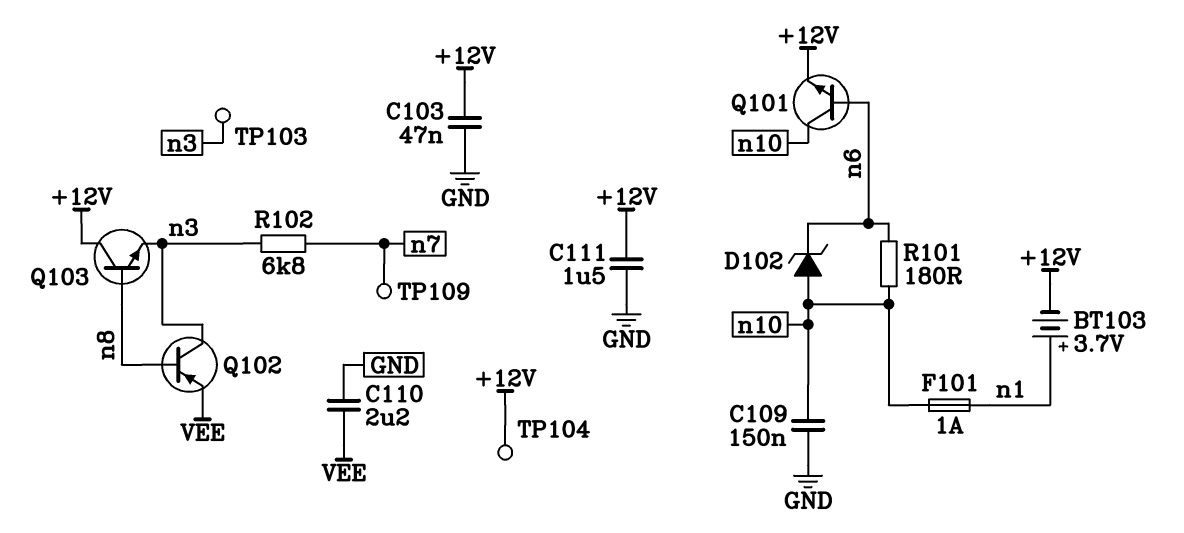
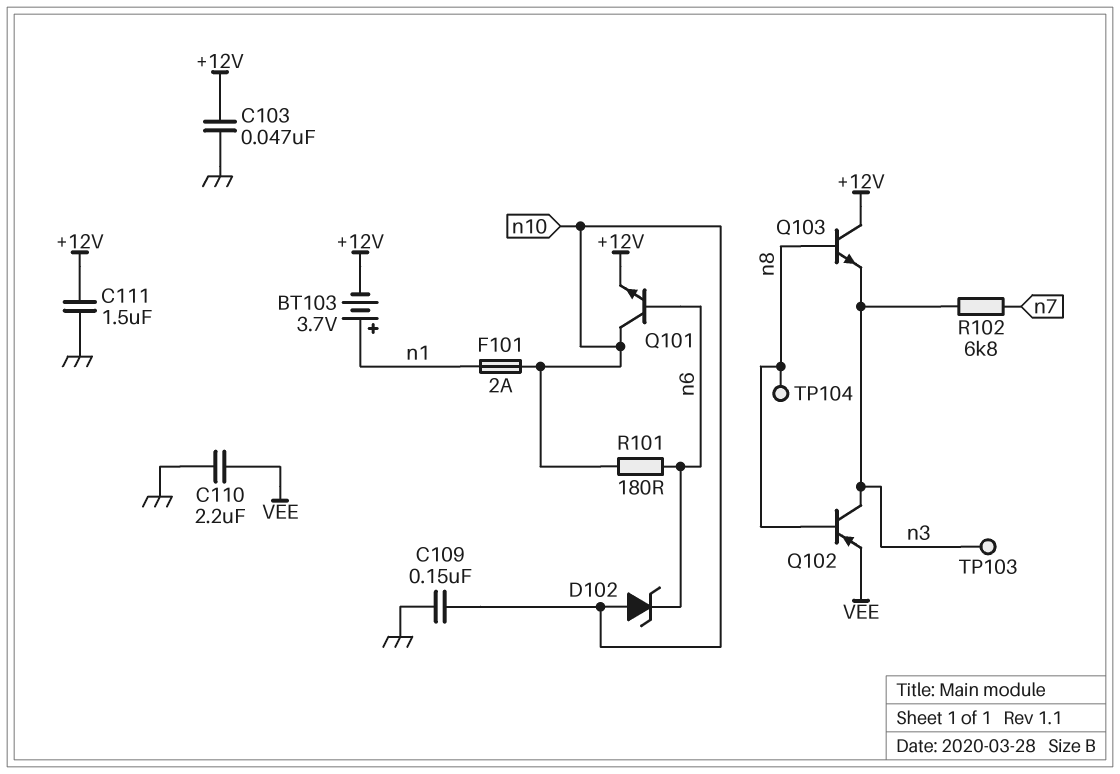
F101: 1A (n1, n10) -> 2A (n1, n10)
TP104: test point (+12V) -> test point (n8)
TP109: test point (n7) -> none

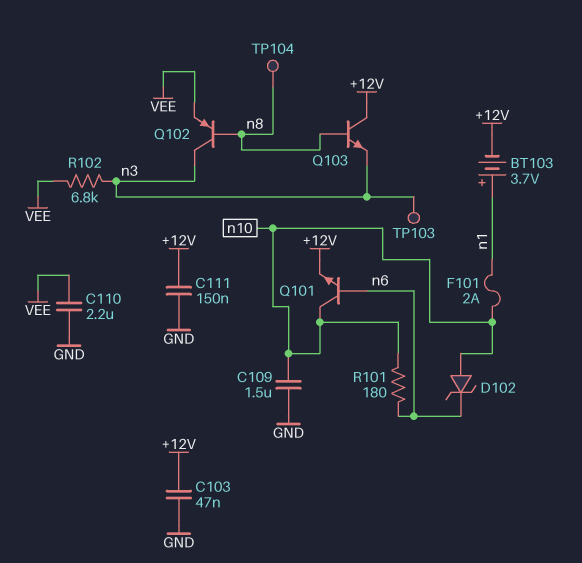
C109: 150nF (GND, n10) -> 1.5uF (GND, n10)
C111: 1.5uF (+12V, GND) -> 150nF (+12V, GND)
R102: 6.8k (n3, n7) -> 6.8k (VEE, n3)

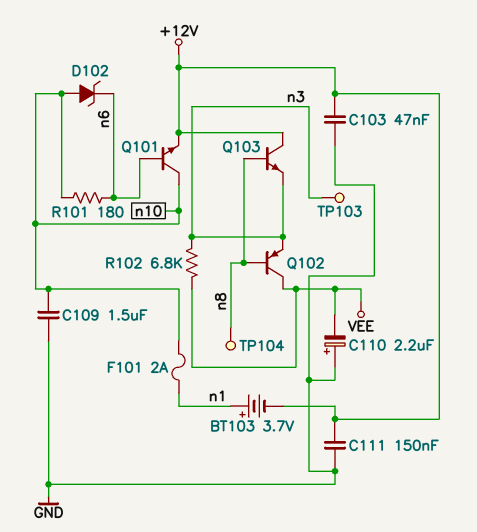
C110: 2.2uF (GND, VEE) -> 2.2uF (plus GND, minus VEE)
Q102: PNP (B n8, C n3, E VEE) -> PNP (B n8, C VEE, E n3)

